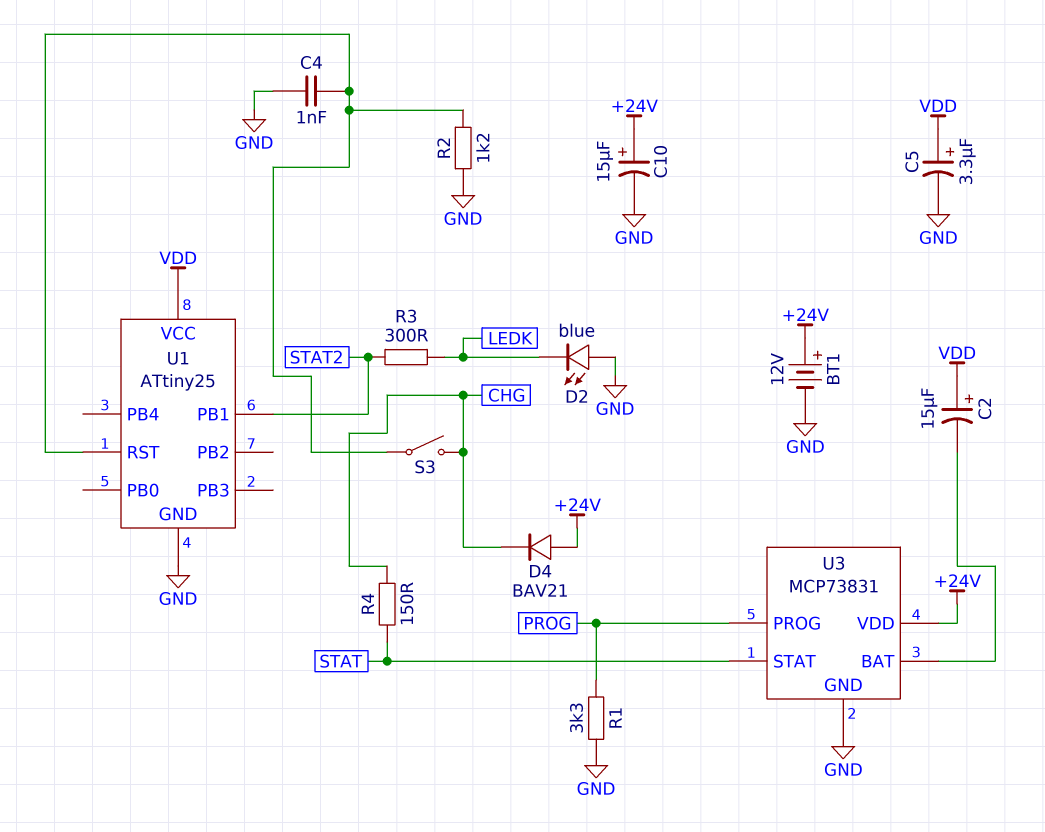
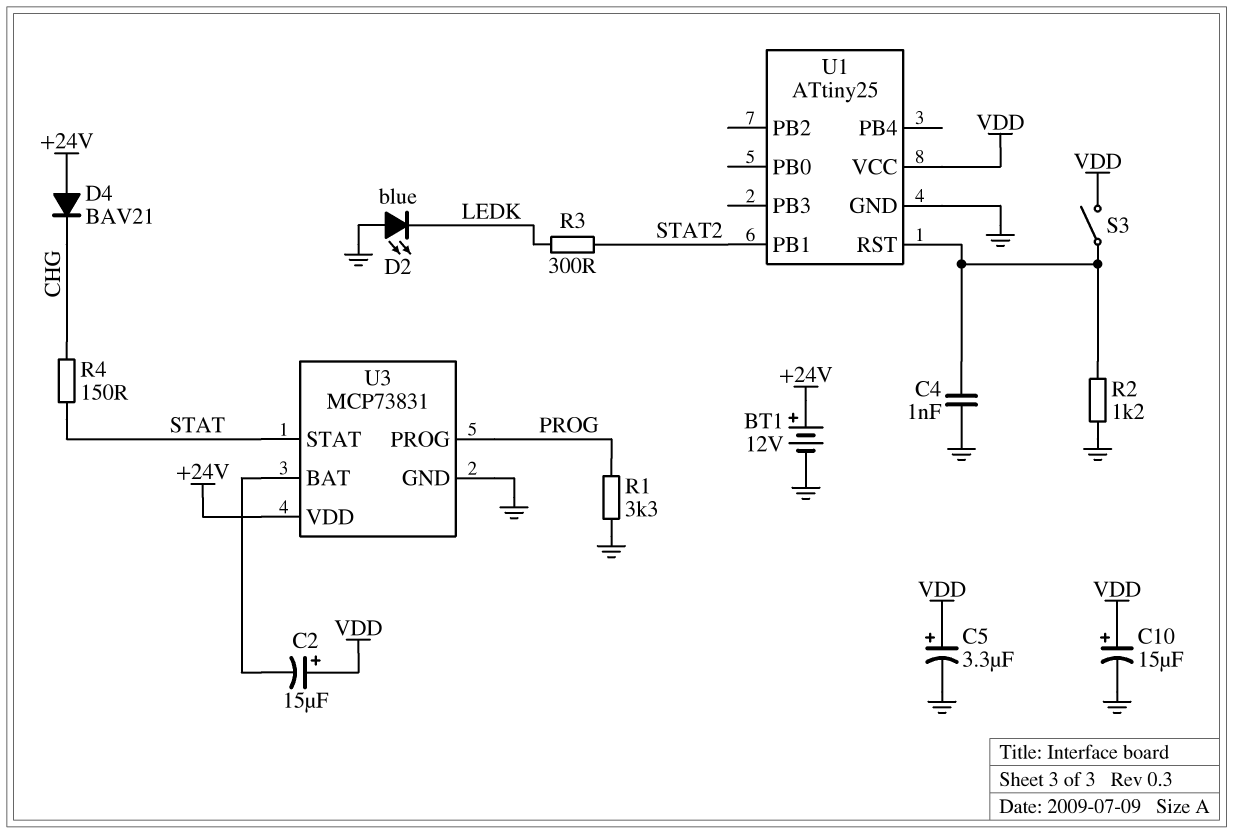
C10: 15uF (plus +24V, minus GND) -> 15uF (plus VDD, minus GND)
S3: switch (CHG, U1/RST) -> switch (U1/RST, VDD)

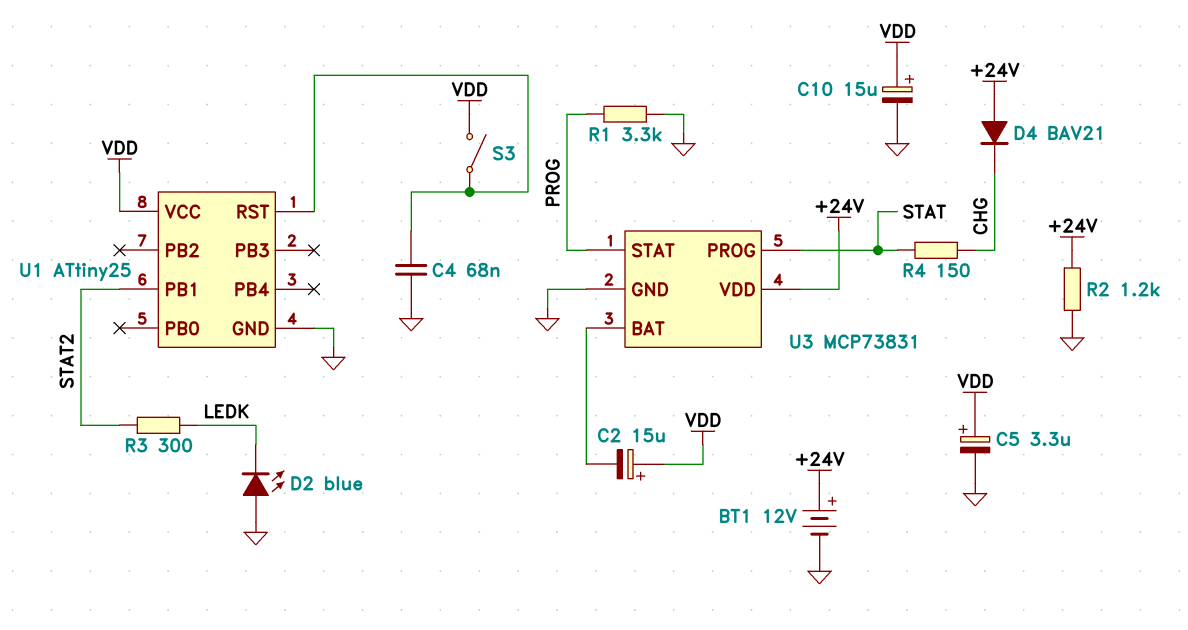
C4: 1nF (GND, U1/RST) -> 68nF (GND, U1/RST)
R2: 1.2k (GND, U1/RST) -> 1.2k (+24V, GND)
U3 pin PROG: PROG -> STAT
U3 pin STAT: STAT -> PROG

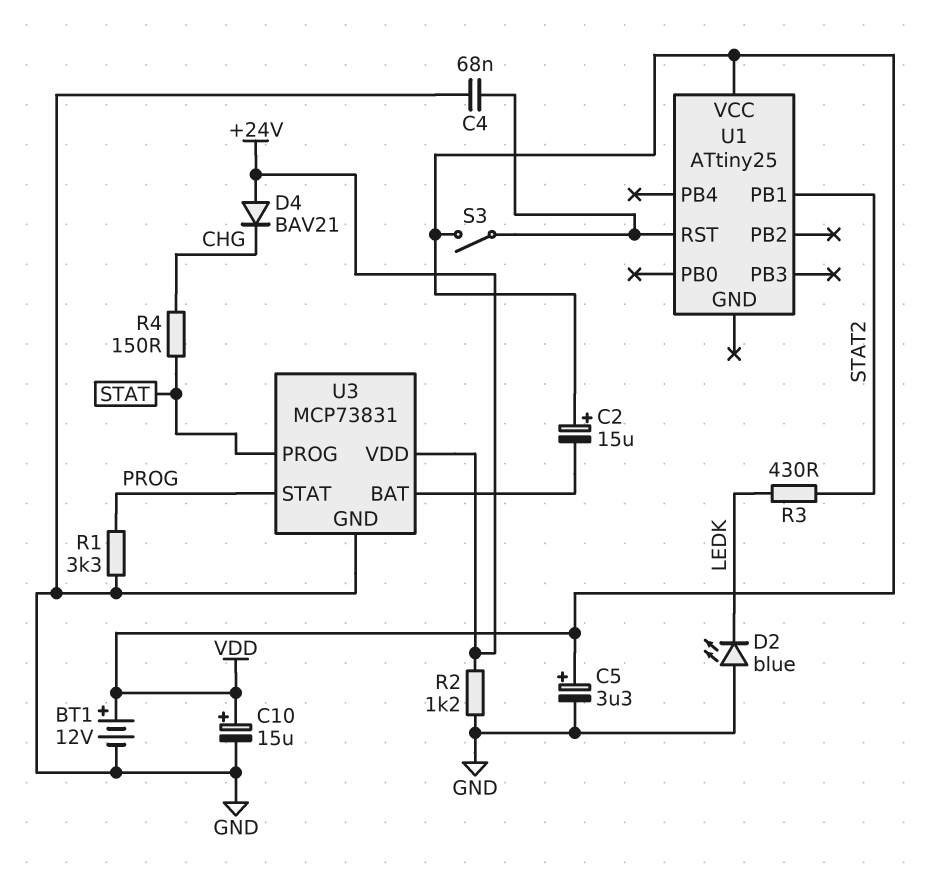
BT1: 12V (plus +24V, minus GND) -> 12V (plus VDD, minus GND)
R3: 300 (LEDK, STAT2) -> 430 (LEDK, STAT2)
U1 pin GND: GND -> none

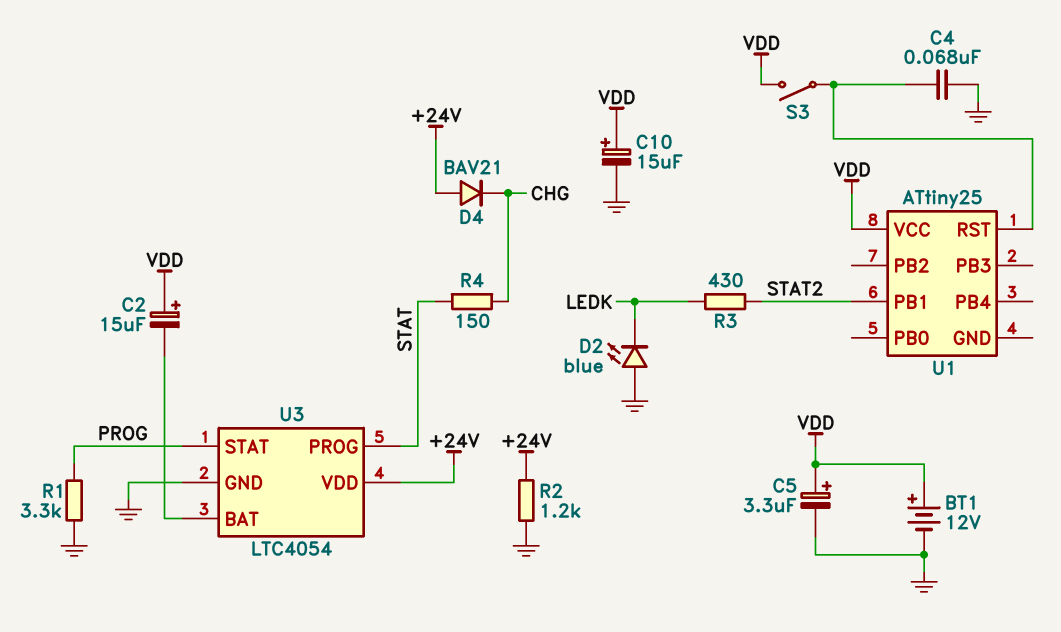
U3: MCP73831 -> LTC4054

